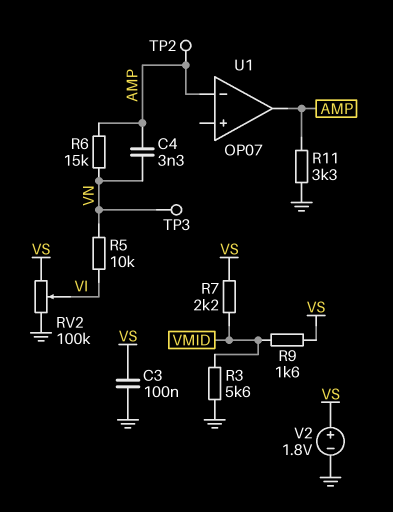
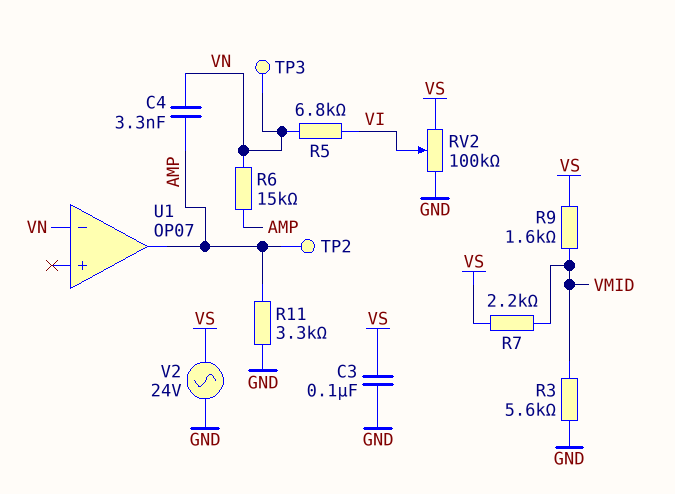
R5: 10k (VI, VN) -> 6.8k (VI, VN)
U1 pin in-: AMP -> VN
V2: 1.8V (plus VS, minus GND) -> AC 24V (GND, VS)

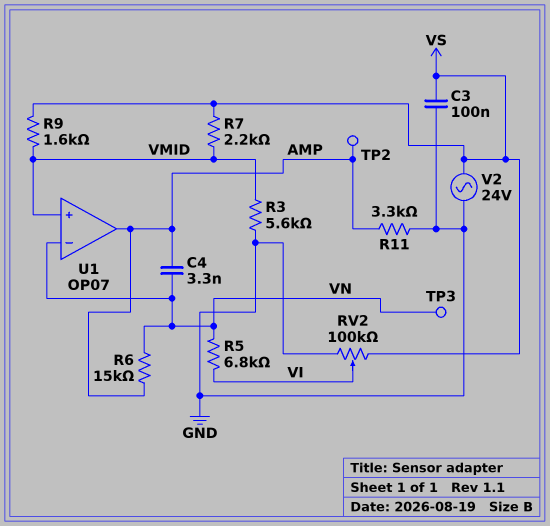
U1 pin in+: none -> VMID

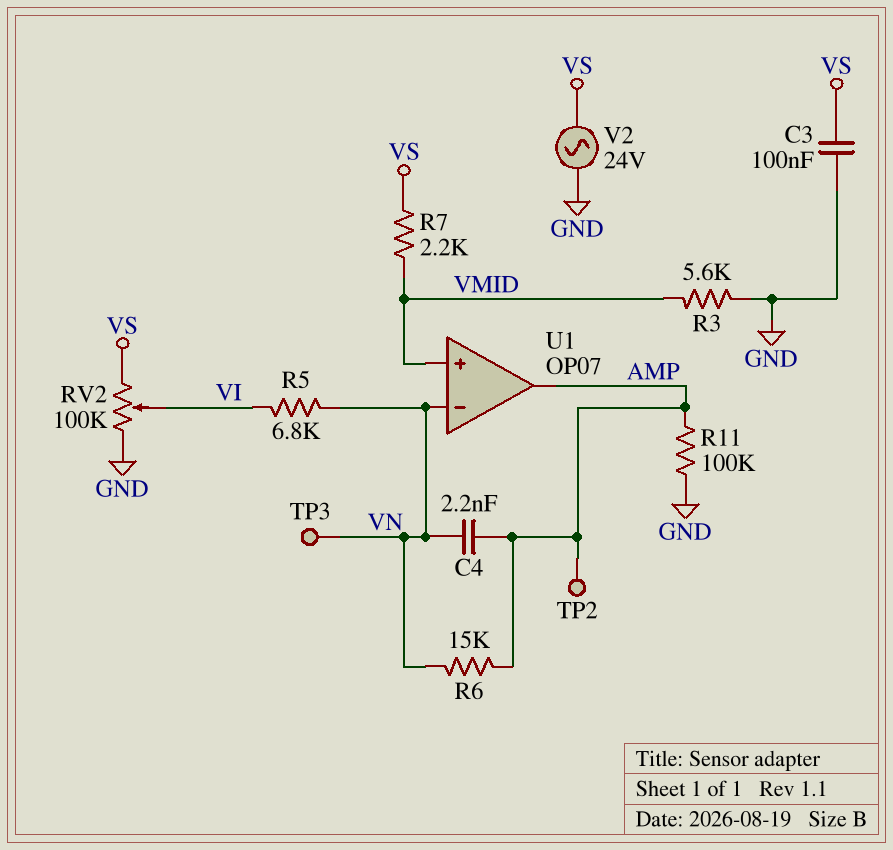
C4: 3.3nF (AMP, VN) -> 2.2nF (AMP, VN)
R9: 1.6k (VMID, VS) -> none
R11: 3.3k (AMP, GND) -> 100k (AMP, GND)

